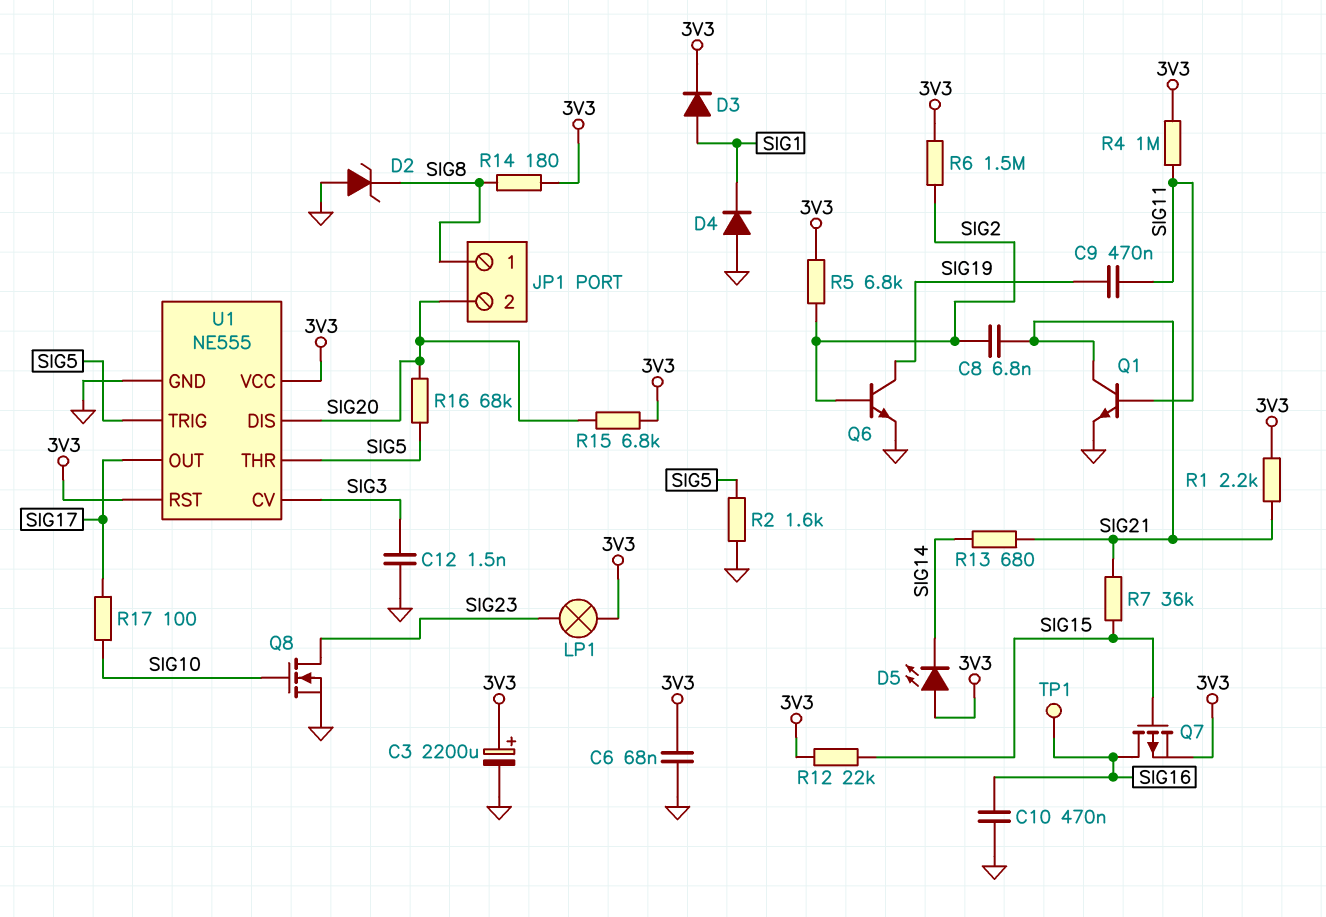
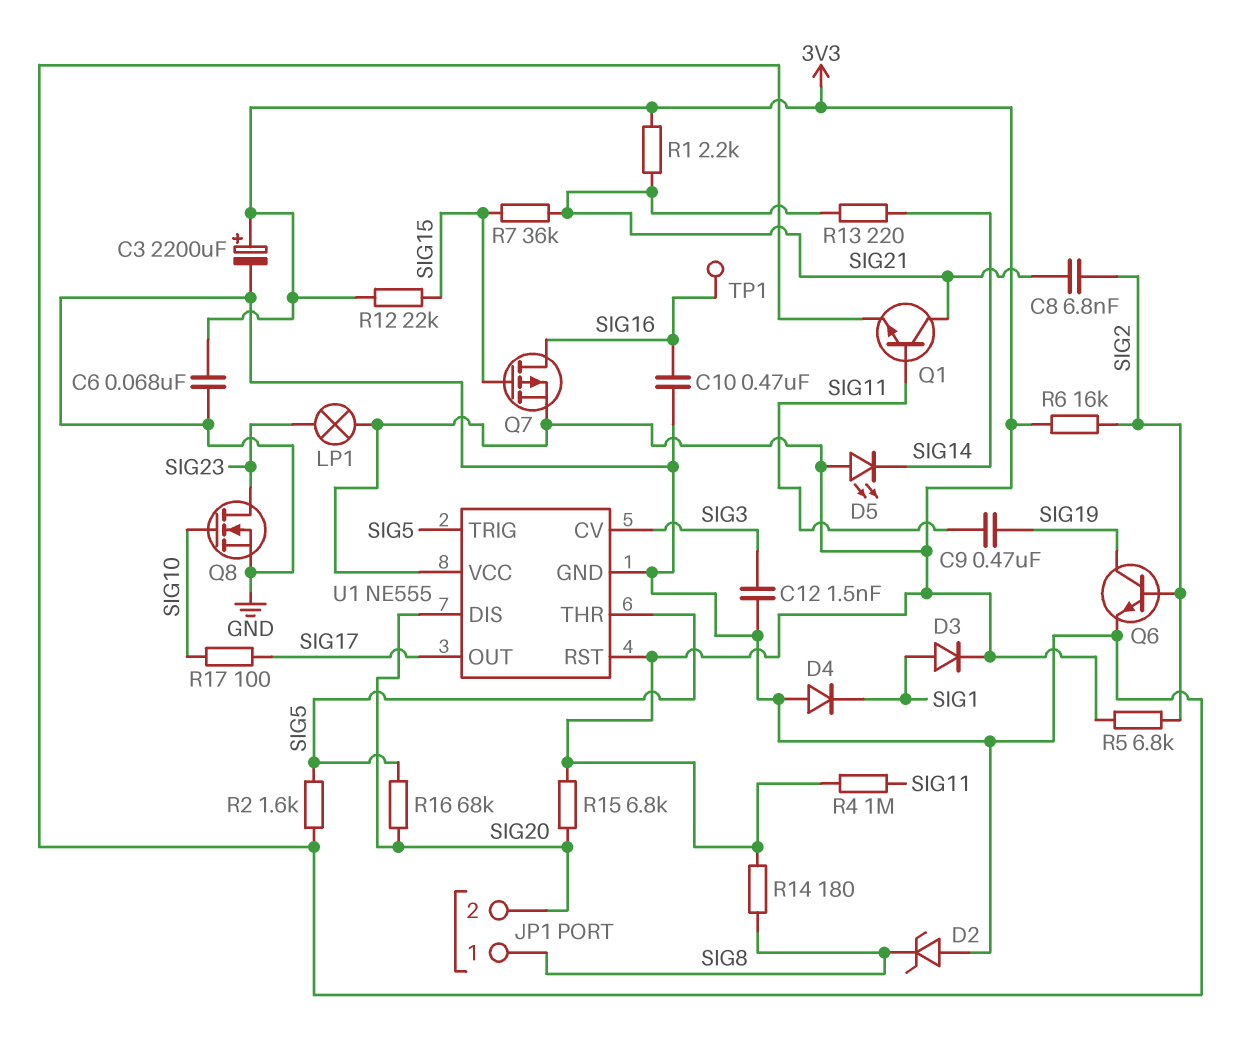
R6: 1.5M (3V3, SIG2) -> 16k (3V3, SIG2)
R13: 680 (SIG14, SIG21) -> 220 (SIG14, SIG21)

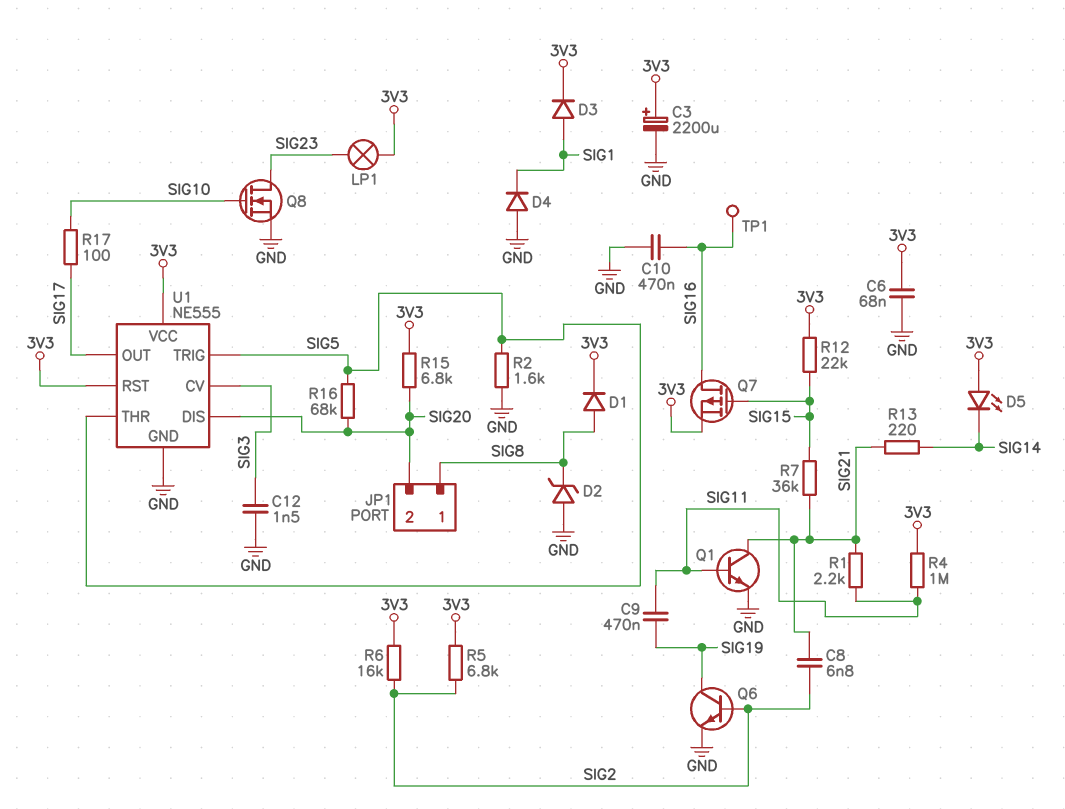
D1: none -> diode (A SIG8, K 3V3)
R1: 2.2k (3V3, SIG21) -> 2.2k (SIG11, SIG21)
R14: 180 (3V3, SIG8) -> none

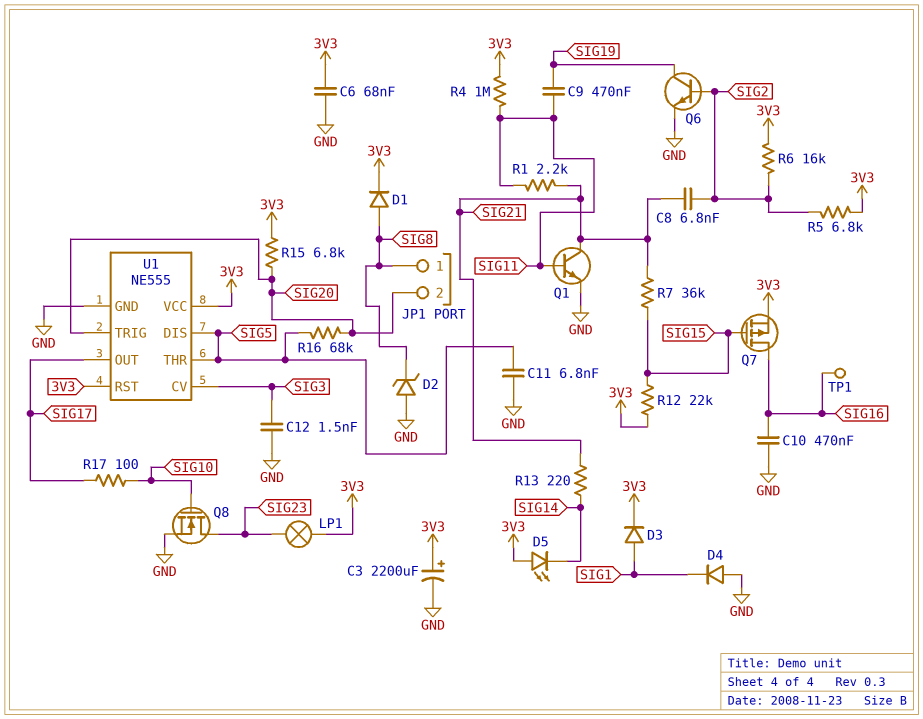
C11: none -> 6.8nF (GND, SIG5)
R2: 1.6k (GND, SIG5) -> none
U1 pin DIS: SIG20 -> SIG5
U1 pin TRIG: SIG5 -> SIG20

